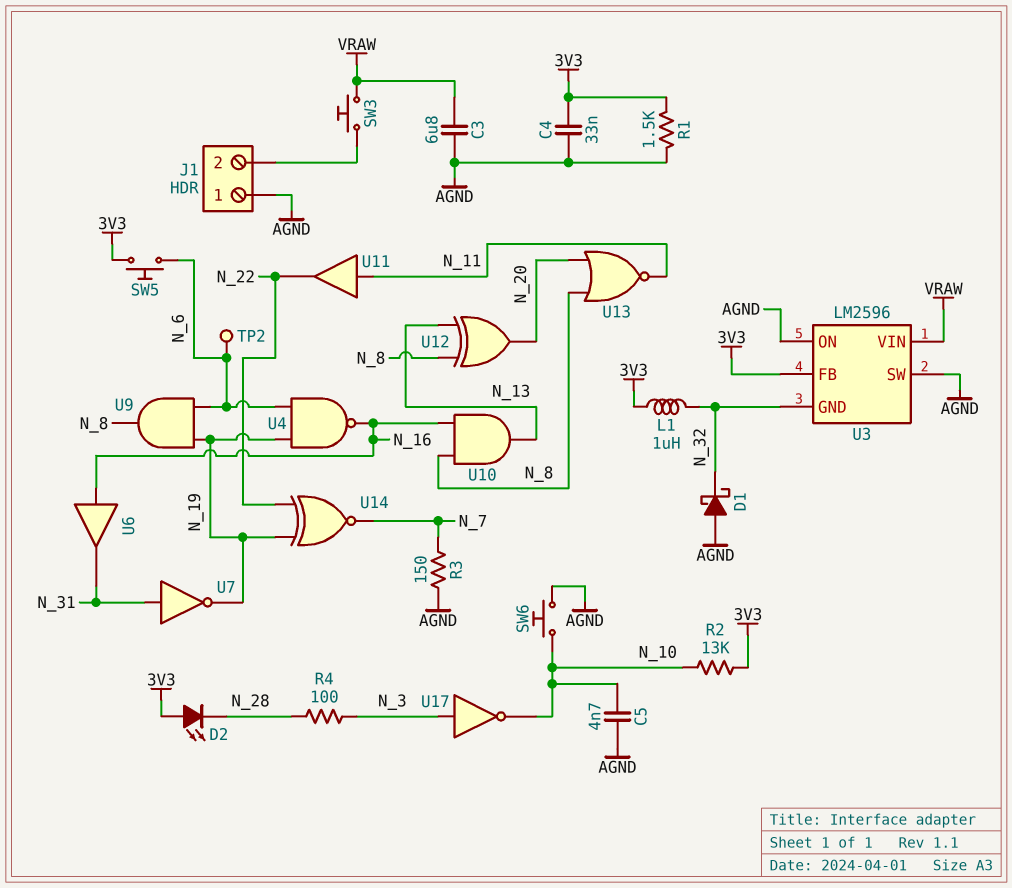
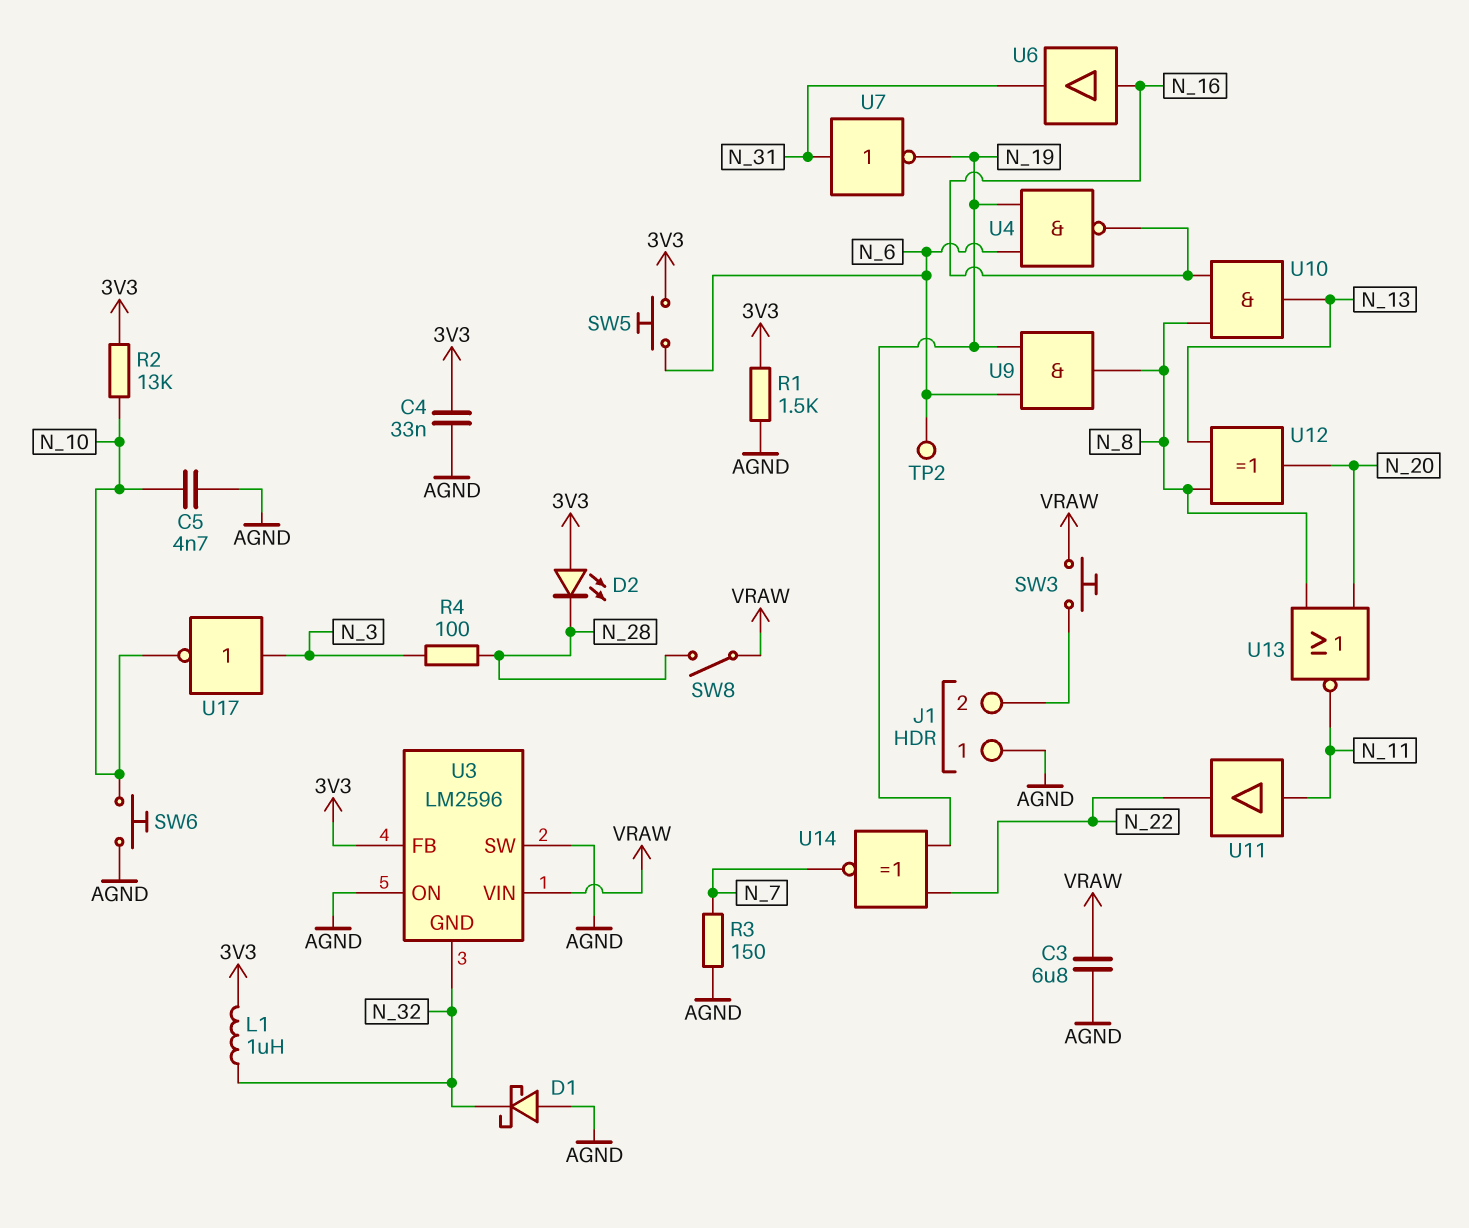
SW8: none -> switch (N_28, VRAW)

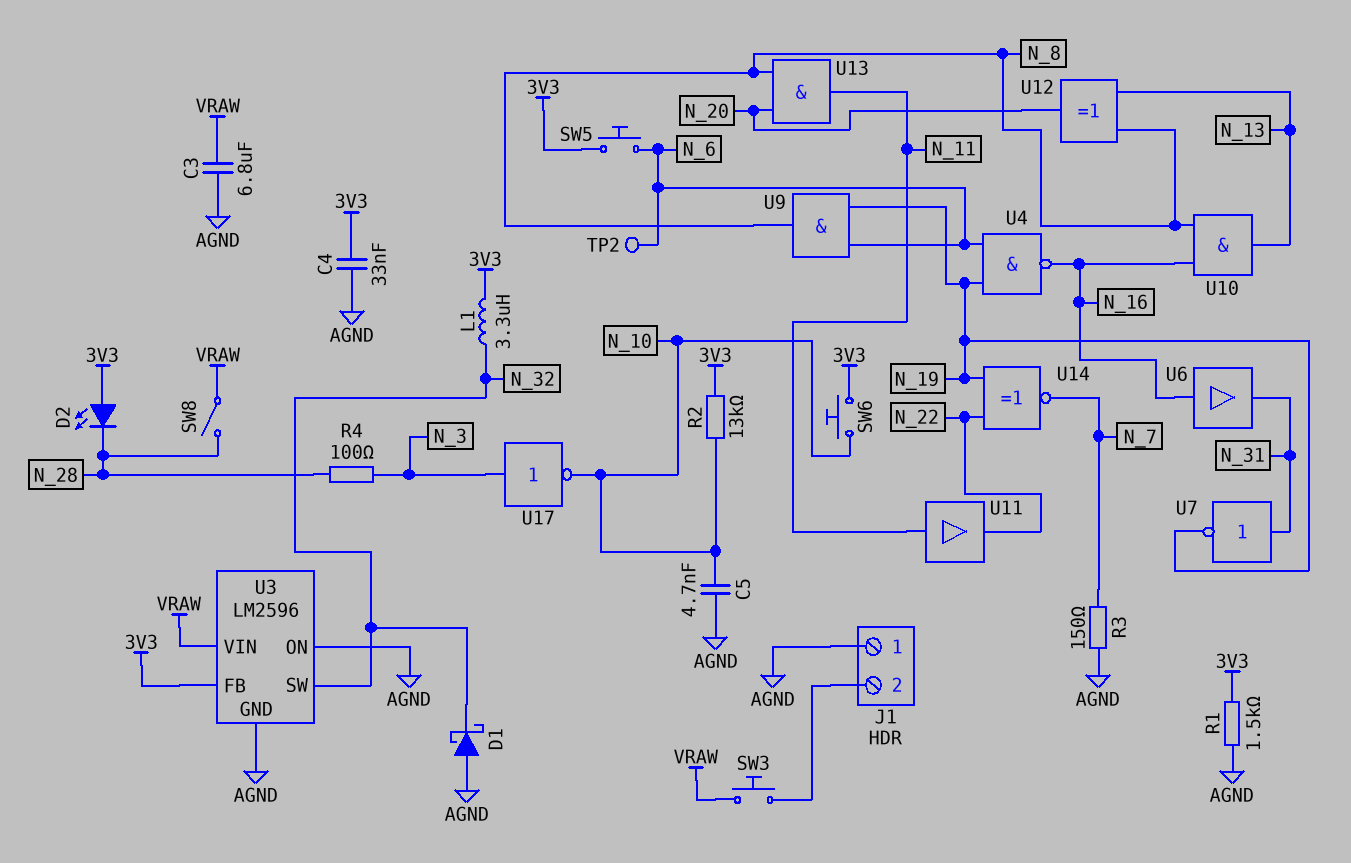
L1: 1uH (3V3, N_32) -> 3.3uH (3V3, N_32)
SW6: button (AGND, N_10) -> button (3V3, N_10)
U3 pin GND: N_32 -> AGND
U3 pin SW: AGND -> N_32
U13: NOR (in N_8, in N_20, out N_11) -> AND (in N_8, in N_20, out N_11)

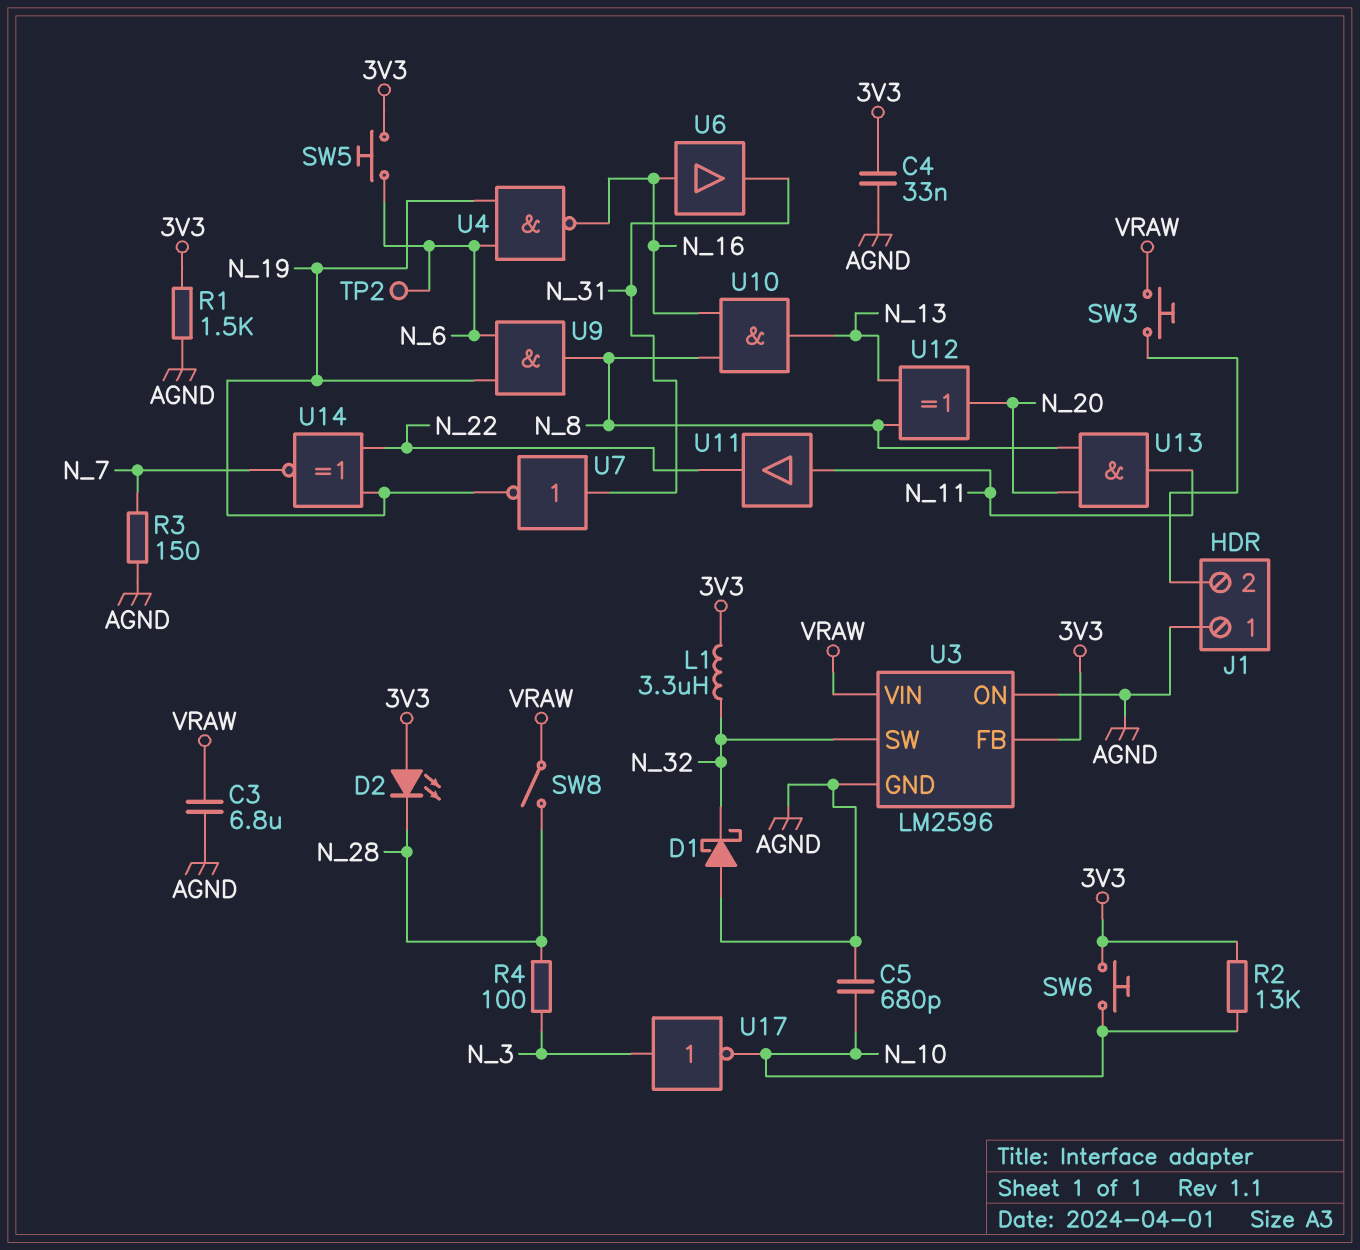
C5: 4.7nF (AGND, N_10) -> 680pF (AGND, N_10)

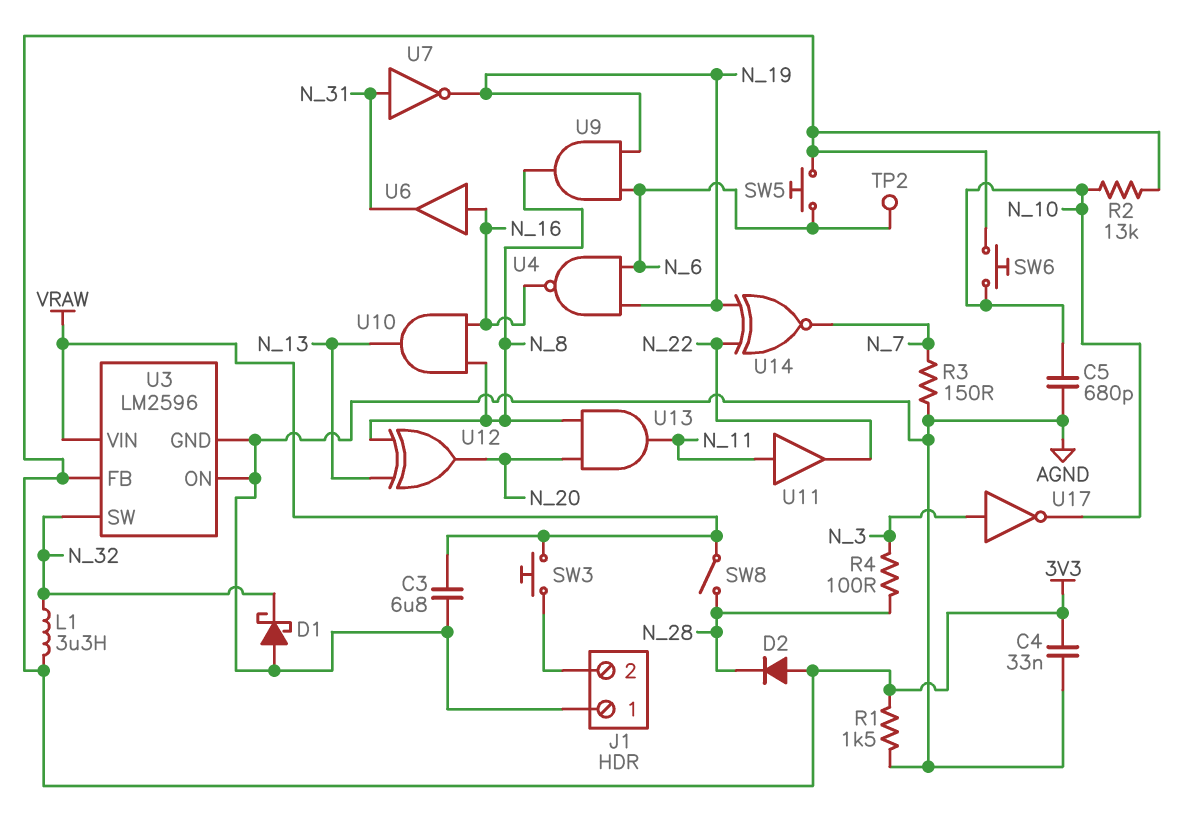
D2: LED (A 3V3, K N_28) -> diode (A 3V3, K N_28)

